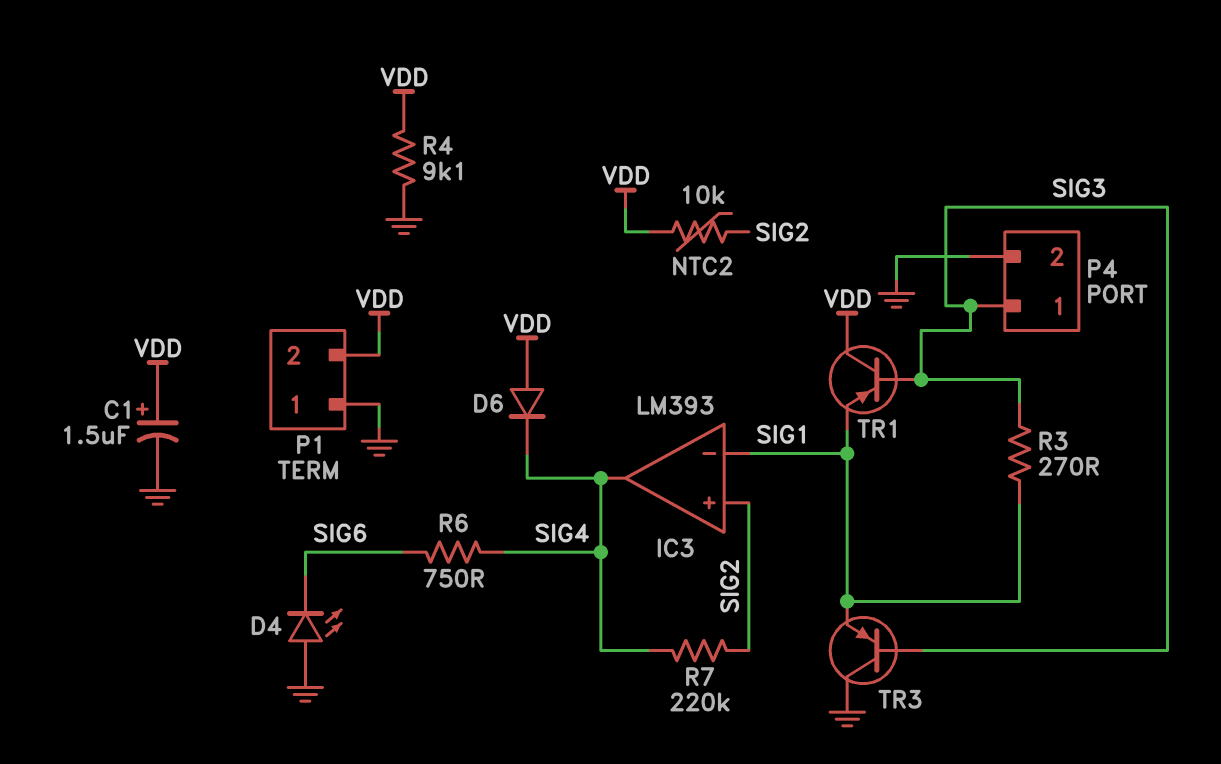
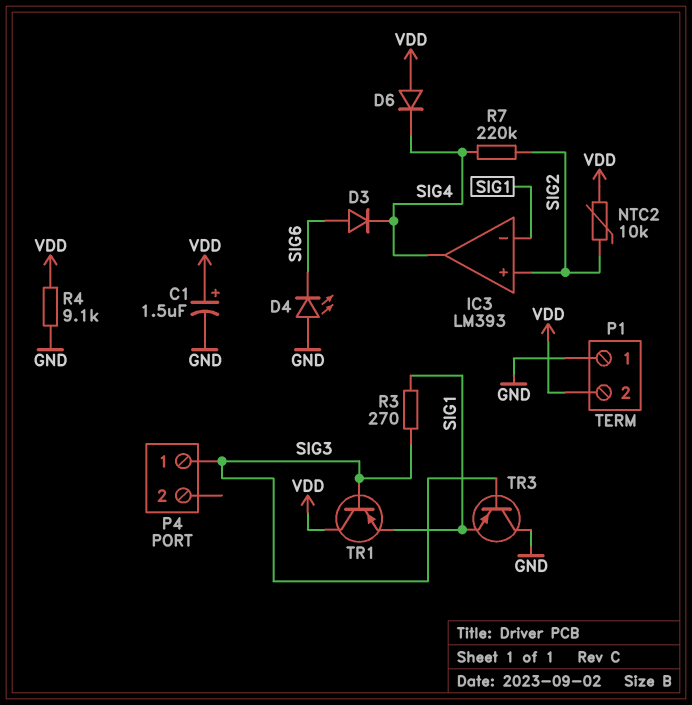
D3: none -> diode (A SIG6, K SIG4)
P4 pin 2: GND -> none
R6: 750 (SIG4, SIG6) -> none

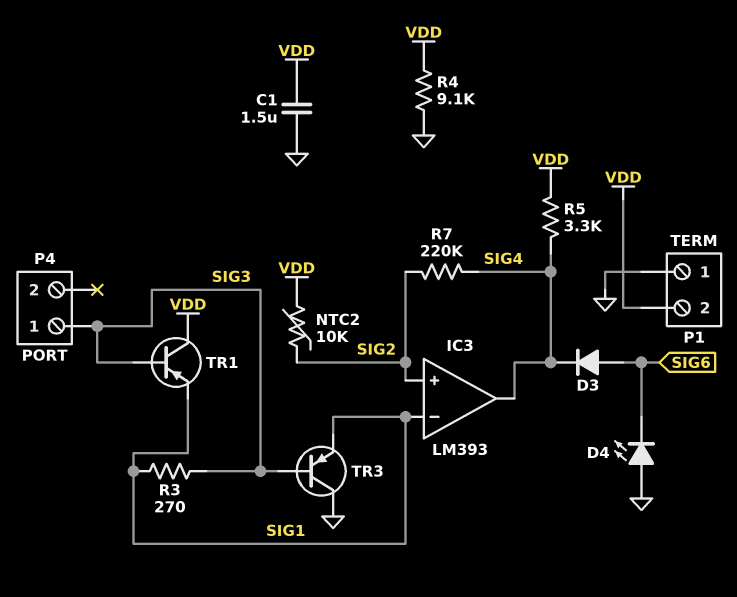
C1: 1.5uF (plus VDD, minus GND) -> 1.5uF (GND, VDD)
D6: diode (A VDD, K SIG4) -> none
R5: none -> 3.3k (SIG4, VDD)

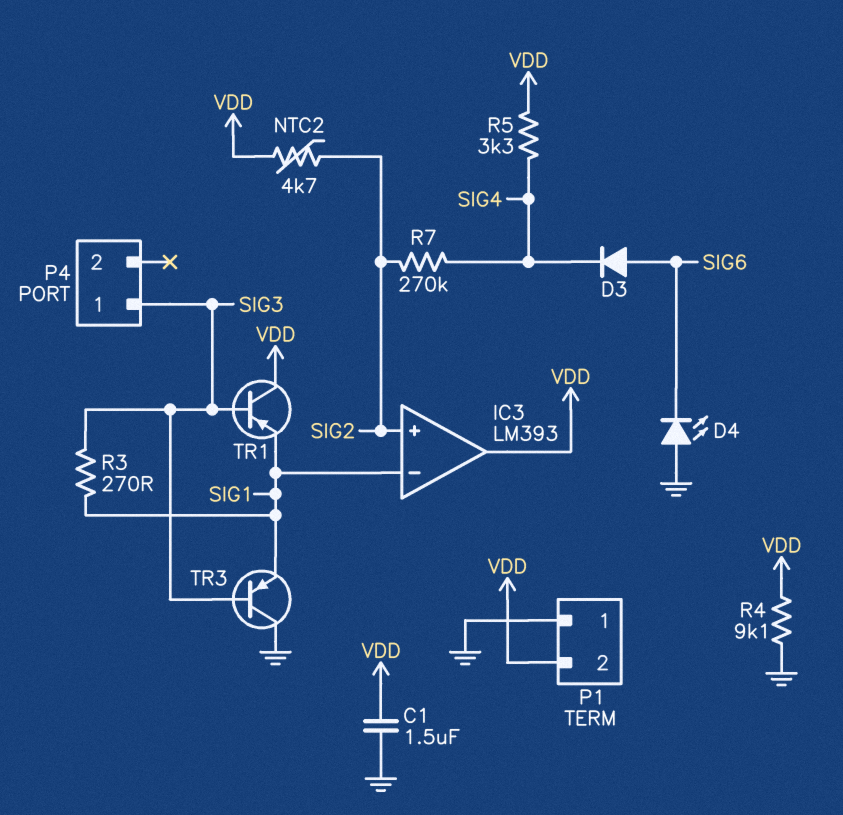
IC3 pin out: SIG4 -> VDD
NTC2: 10k (SIG2, VDD) -> 4.7k (SIG2, VDD)
R7: 220k (SIG2, SIG4) -> 270k (SIG2, SIG4)

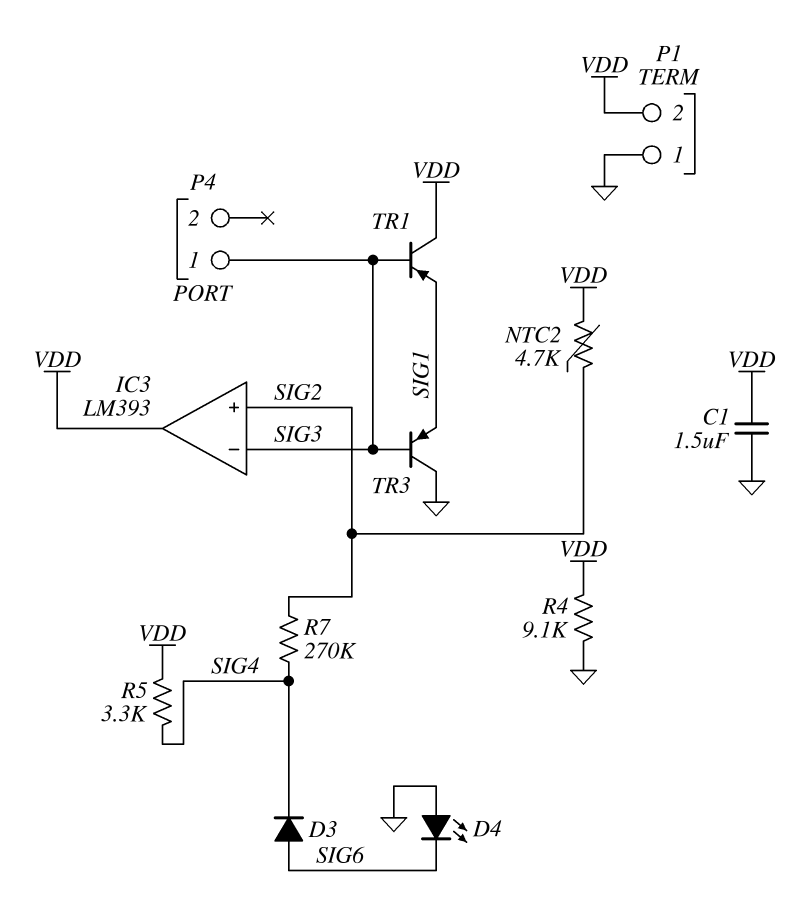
IC3 pin in-: SIG1 -> SIG3
R3: 270 (SIG1, SIG3) -> none

